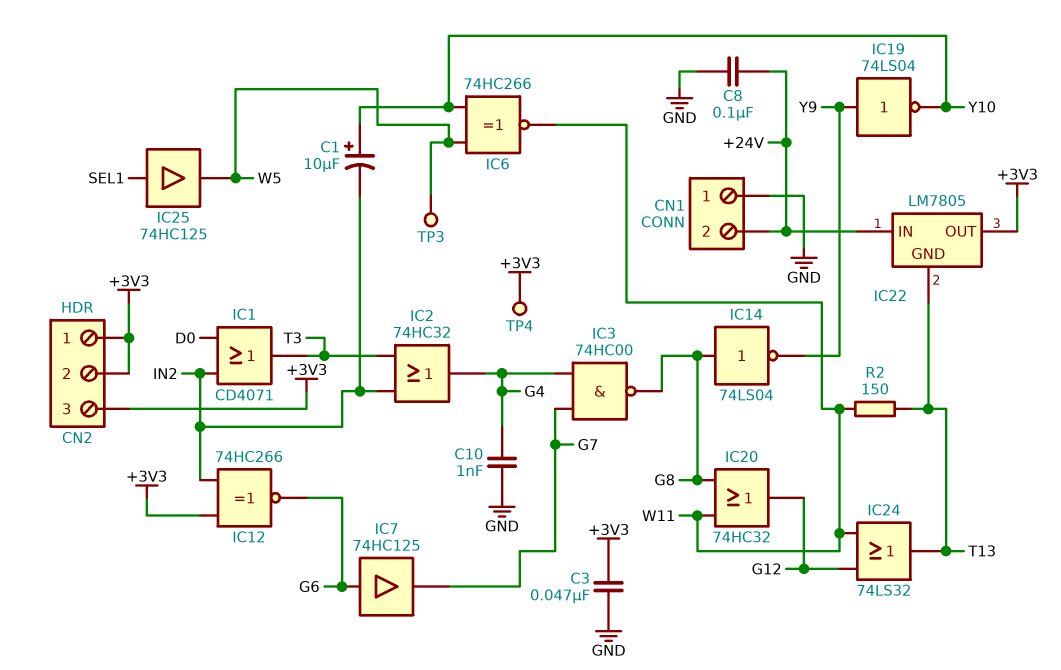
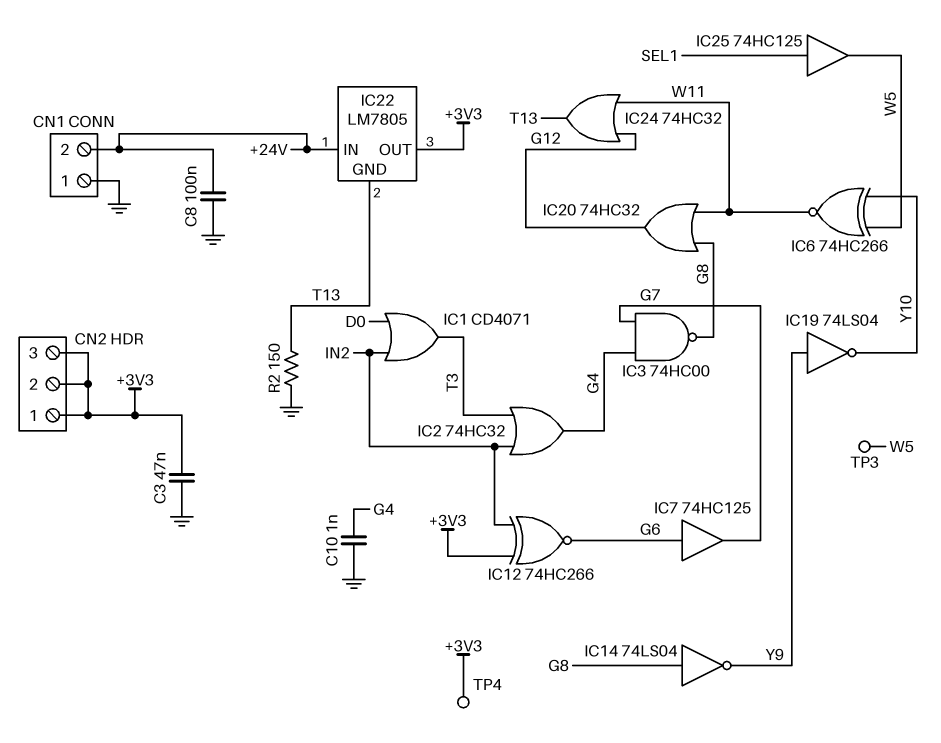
C1: 10uF (plus Y10, minus IN2) -> none
IC24: OR 74LS32 (in G12, in W11, out T13) -> OR 74HC32 (in G12, in W11, out T13)
R2: 150 (T13, W11) -> 150 (GND, T13)

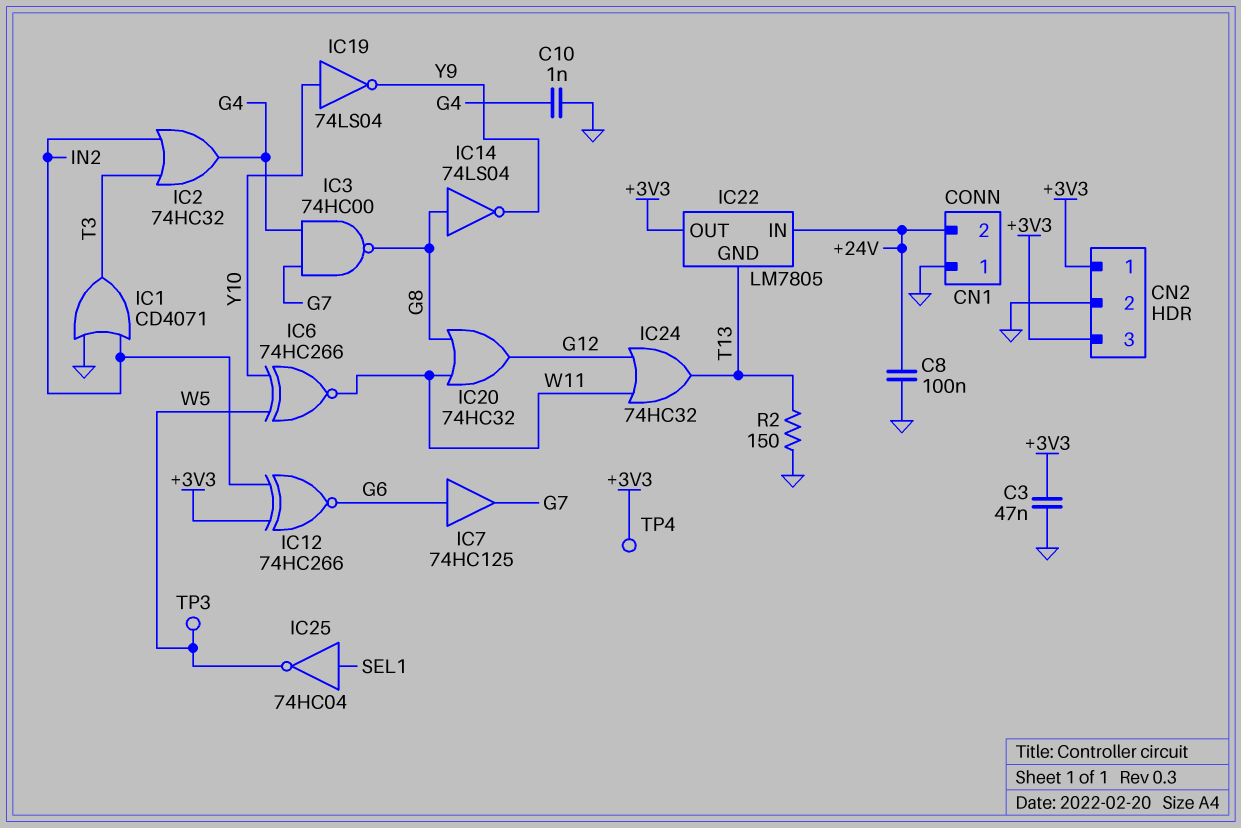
CN2 pin 2: +3V3 -> GND
IC1: OR CD4071 (in D0, in IN2, out T3) -> OR CD4071 (in GND, in IN2, out T3)
IC19: NOT 74LS04 (in Y9, out Y10) -> NOT 74LS04 (in Y10, out Y9)
IC25: buffer 74HC125 (in SEL1, out W5) -> NOT 74HC04 (in SEL1, out W5)

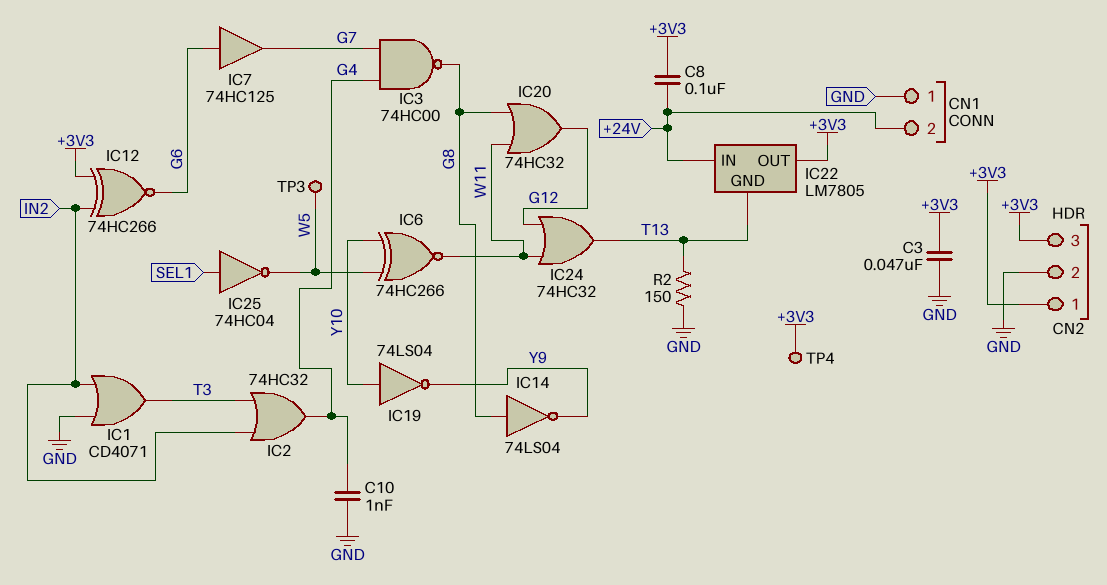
C8: 100nF (+24V, GND) -> 100nF (+3V3, +24V)

